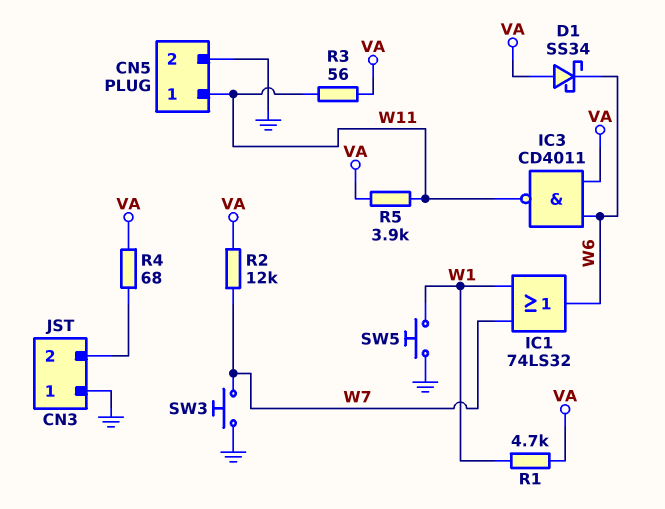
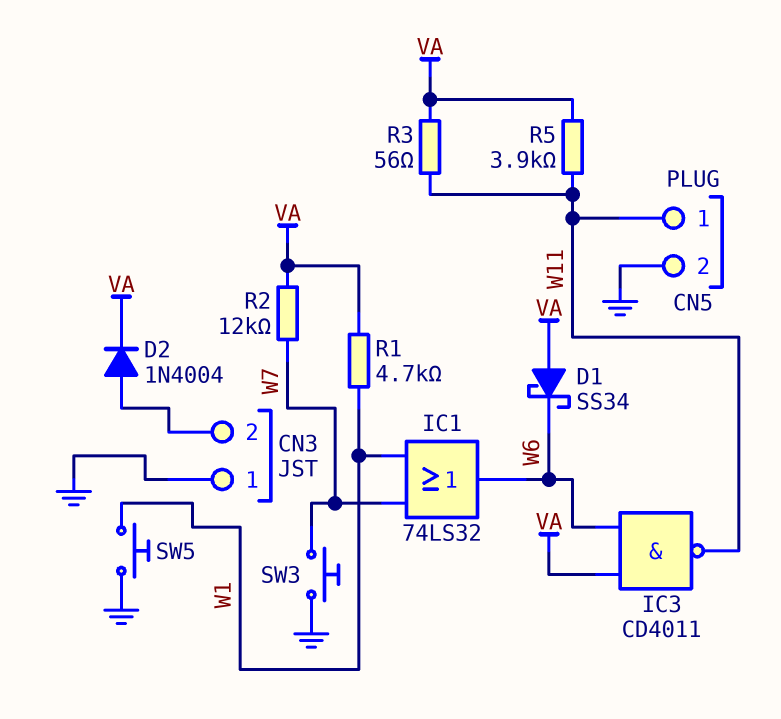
D2: none -> diode 1N4004 (A CN3/2, K VA)
R4: 68 (CN3/2, VA) -> none

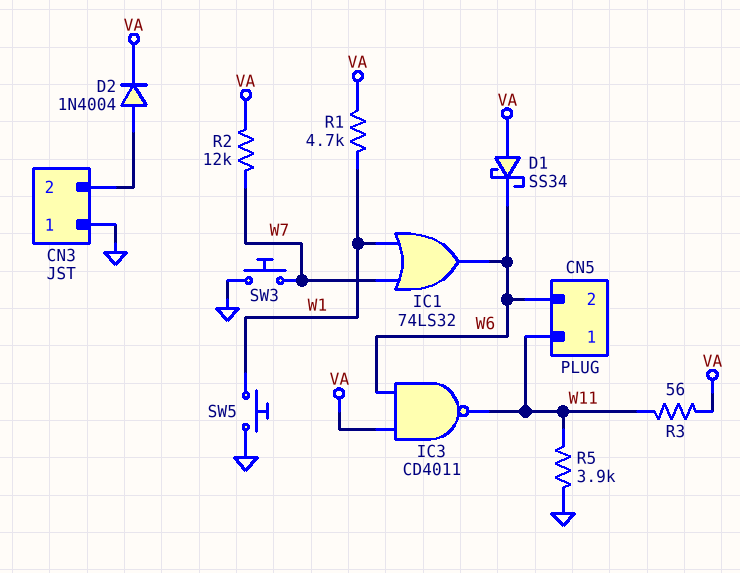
CN5 pin 2: GND -> W6
R5: 3.9k (VA, W11) -> 3.9k (GND, W11)

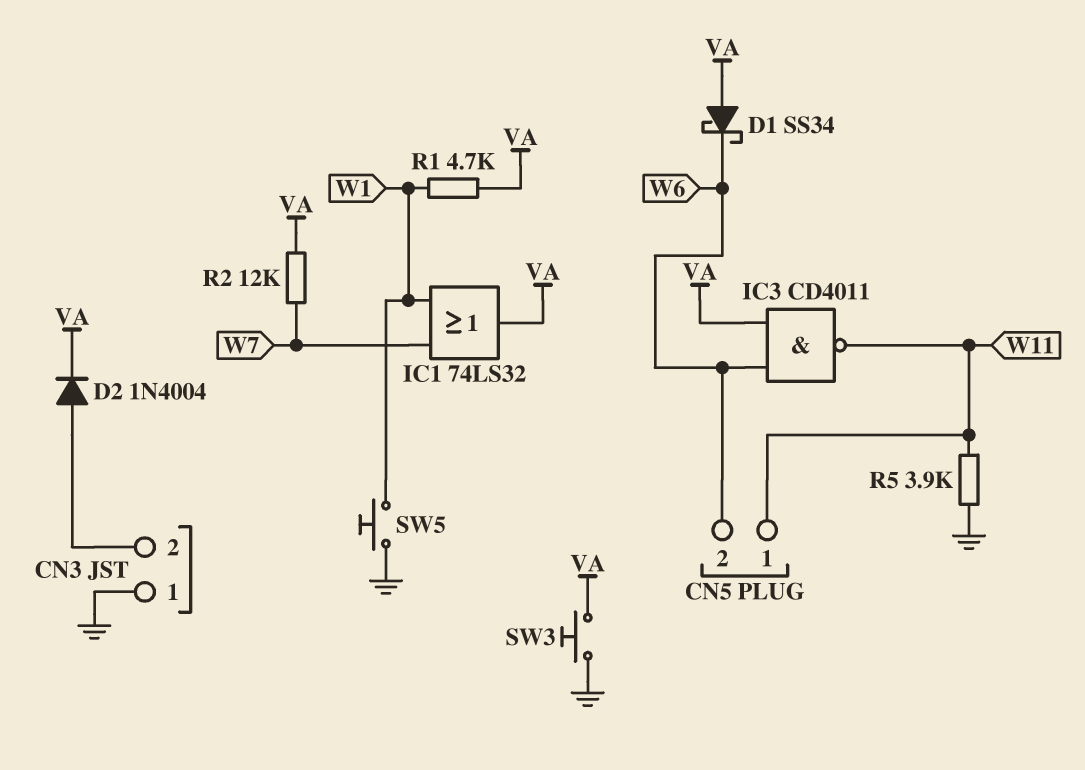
IC1: OR 74LS32 (in W1, in W7, out W6) -> OR 74LS32 (in W1, in W7, out VA)
R3: 56 (VA, W11) -> none
SW3: button (GND, W7) -> button (GND, VA)

